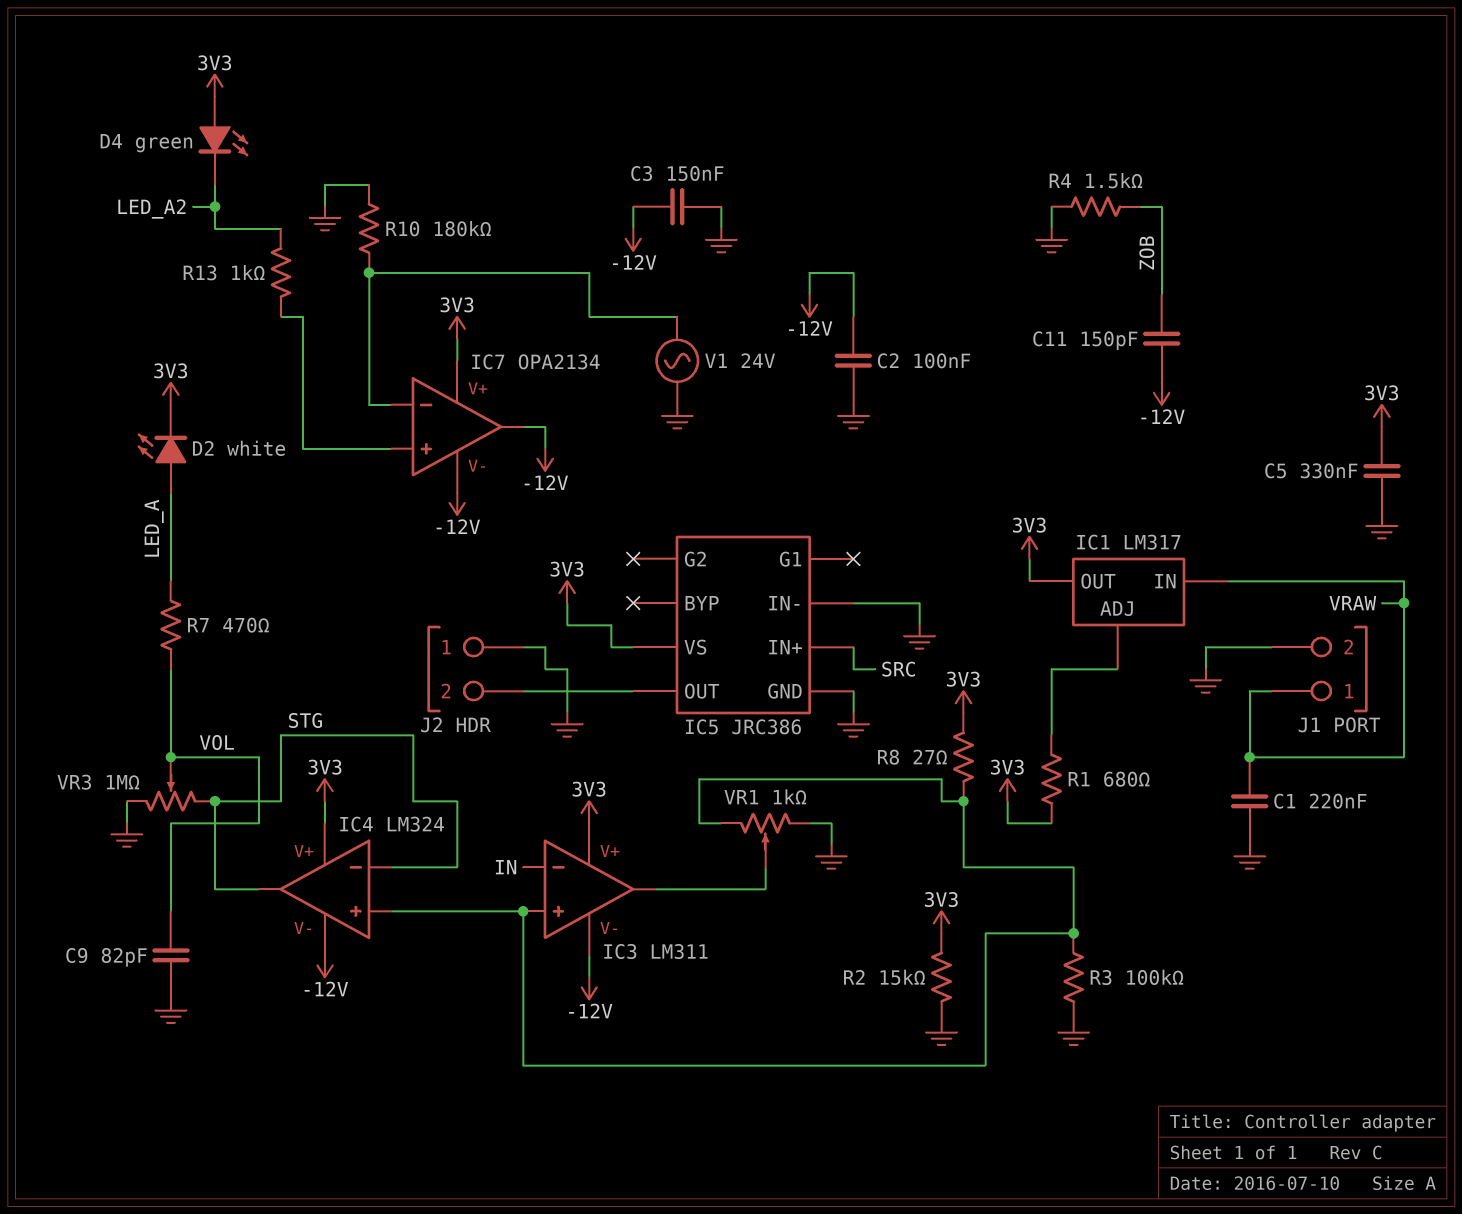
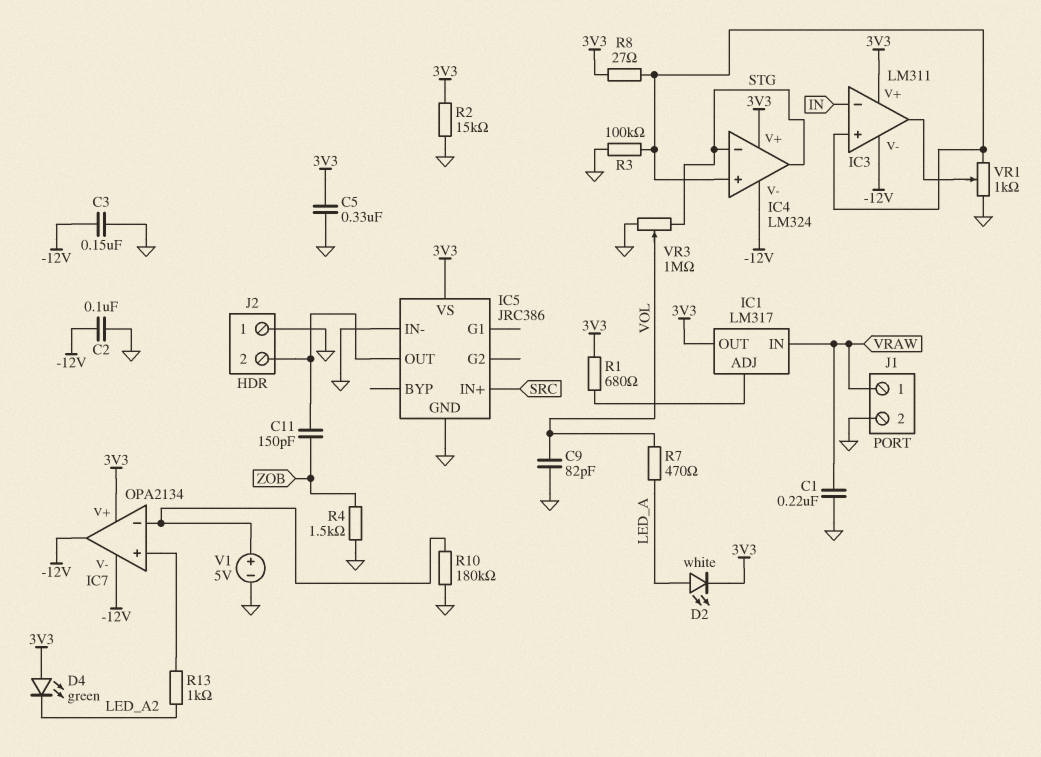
C11: 150pF (-12V, ZOB) -> 150pF (IC5/OUT, ZOB)
V1: AC 24V (GND, IC7/in-) -> 5V (plus IC7/in-, minus GND)

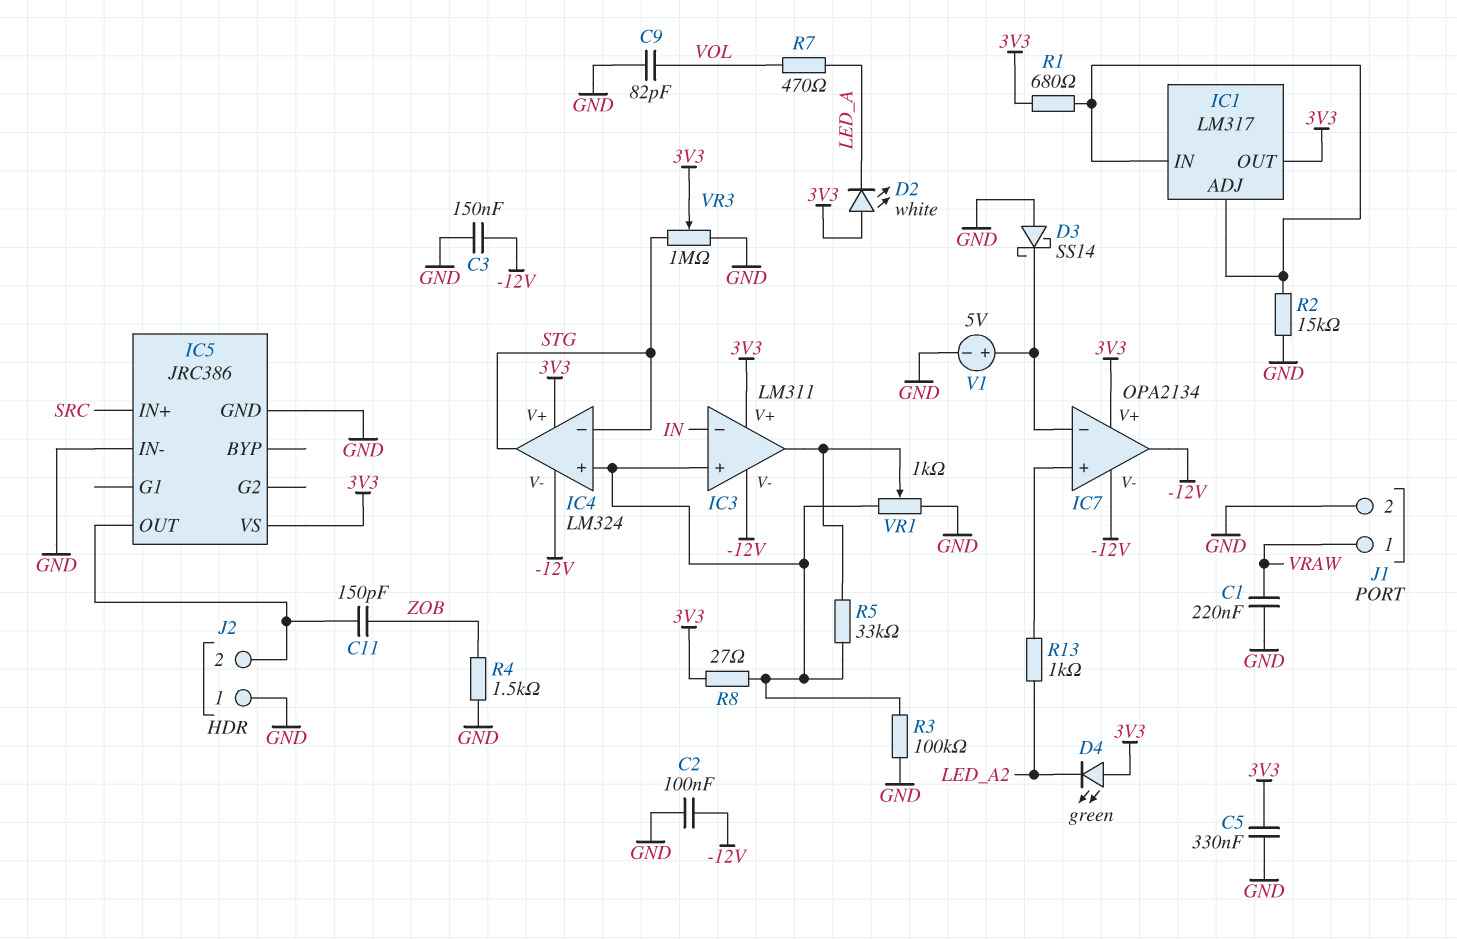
D2: LED white (A LED_A, K 3V3) -> LED white (A 3V3, K LED_A)
D3: none -> schottky SS14 (A GND, K IC7/in-)
IC1 pin IN: VRAW -> IC1/ADJ
R2: 15k (3V3, GND) -> 15k (GND, IC1/ADJ)
R5: none -> 33k (IC3/in+, IC3/out)
R10: 180k (GND, IC7/in-) -> none
VR3: 1M (GND, STG, wiper VOL) -> 1M (GND, STG, wiper 3V3)

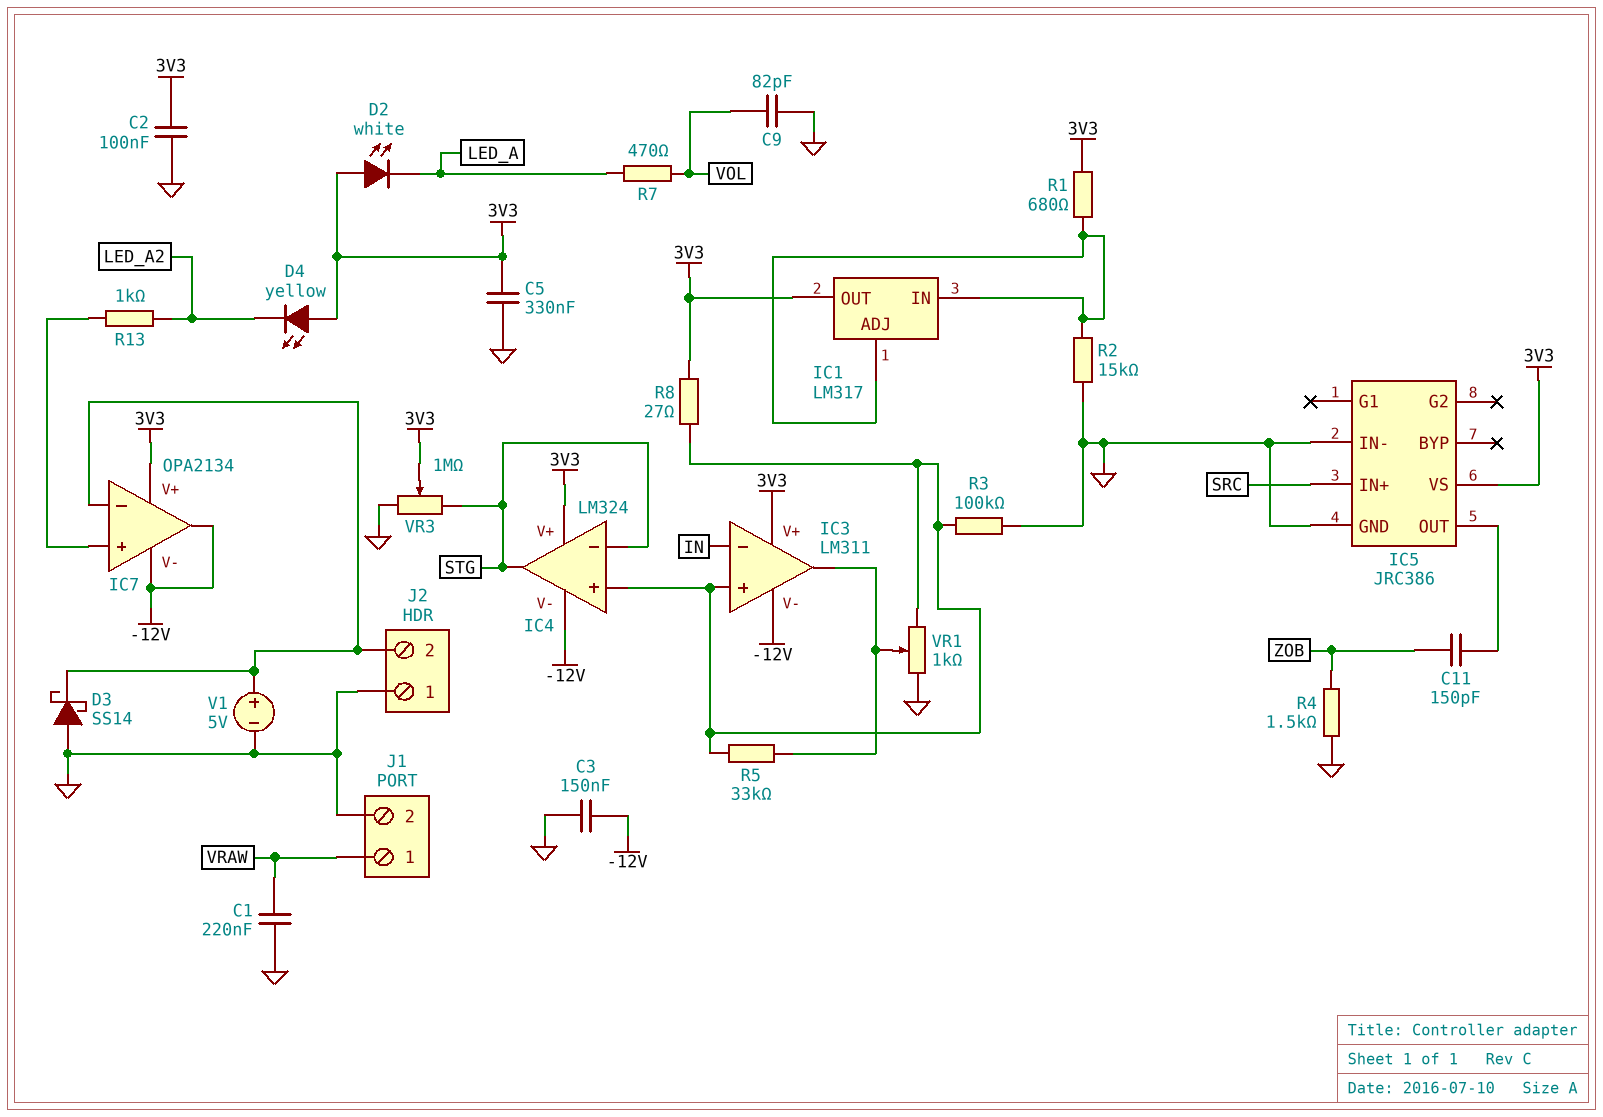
C2: 100nF (-12V, GND) -> 100nF (3V3, GND)
D4: LED green (A 3V3, K LED_A2) -> LED yellow (A 3V3, K LED_A2)
J2 pin 2: IC5/OUT -> IC7/in-

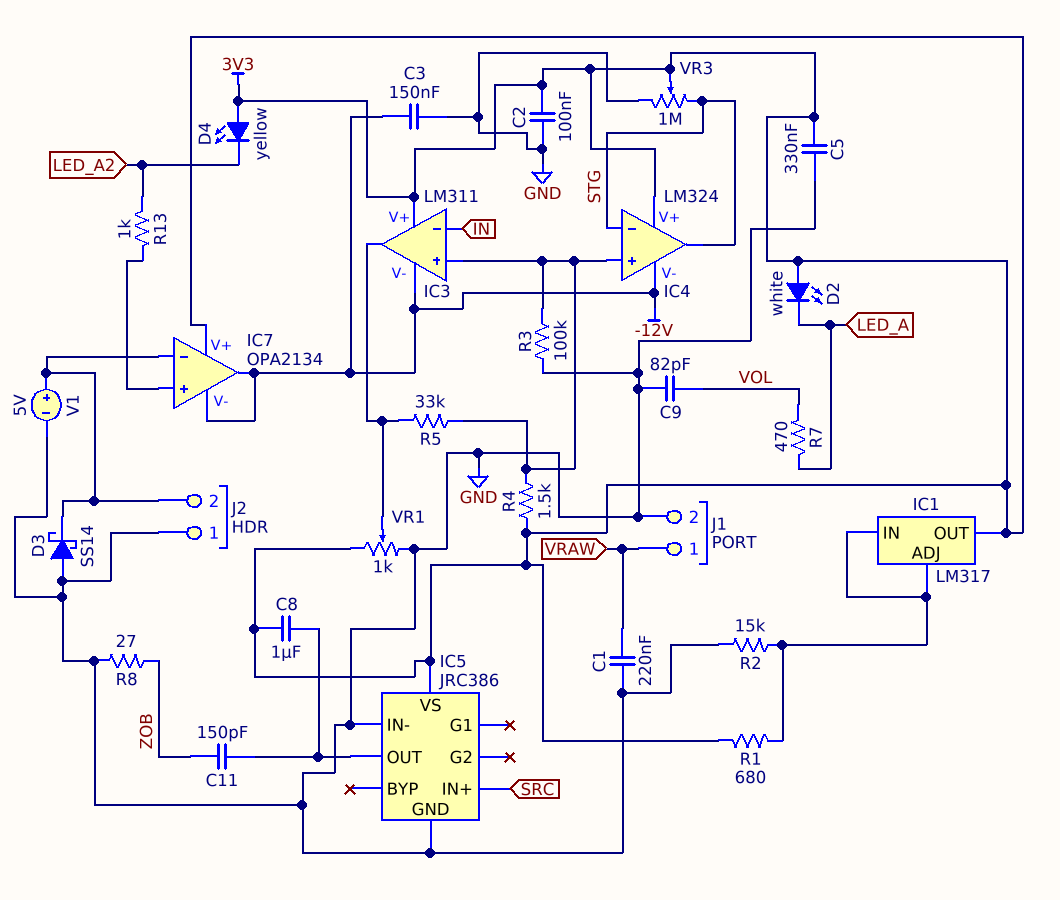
C8: none -> 1uF (3V3, IC5/OUT)
R4: 1.5k (GND, ZOB) -> 1.5k (3V3, IC3/in+)
R8: 27 (3V3, IC3/in+) -> 27 (GND, ZOB)
VR1: 1k (GND, IC3/in+, wiper IC3/out) -> 1k (3V3, GND, wiper IC3/out)

